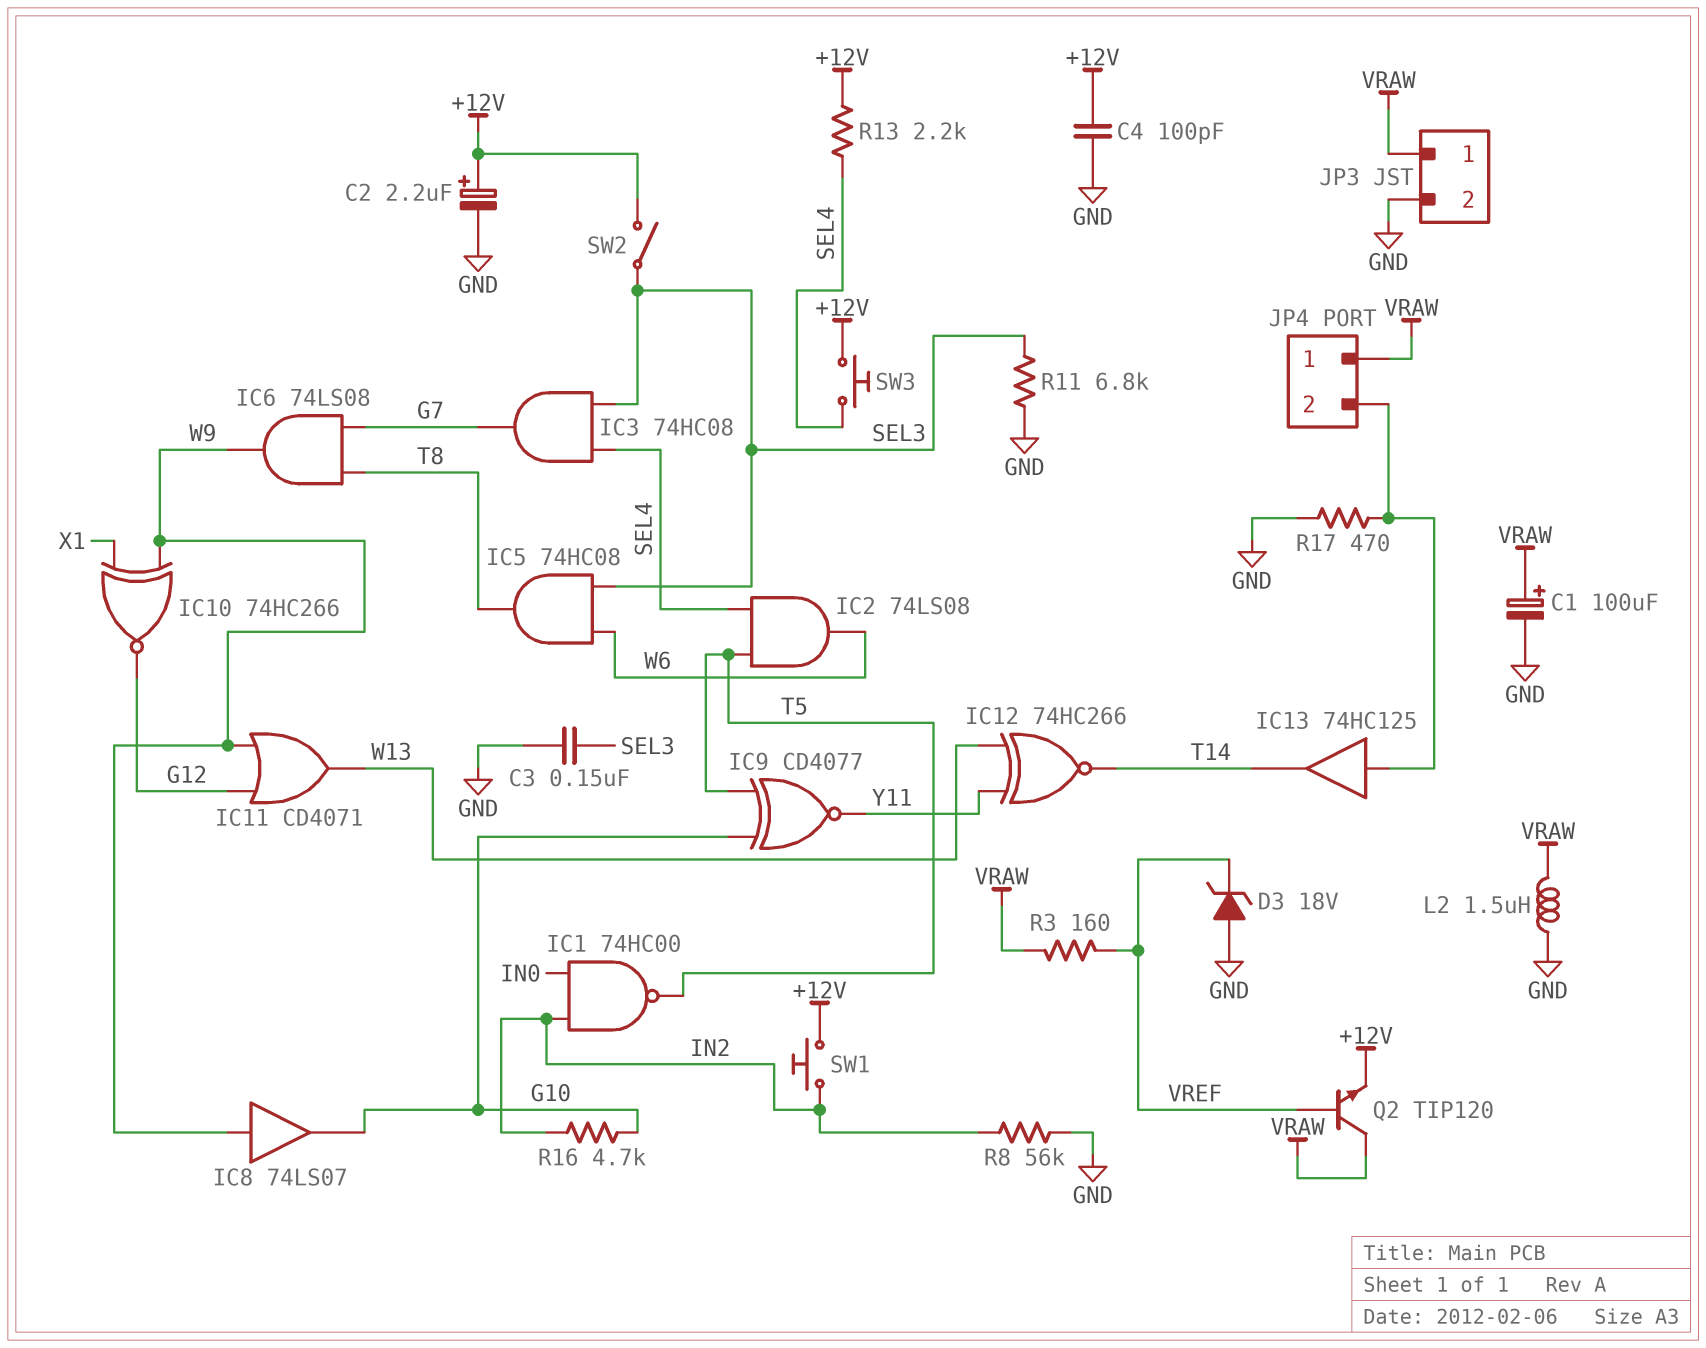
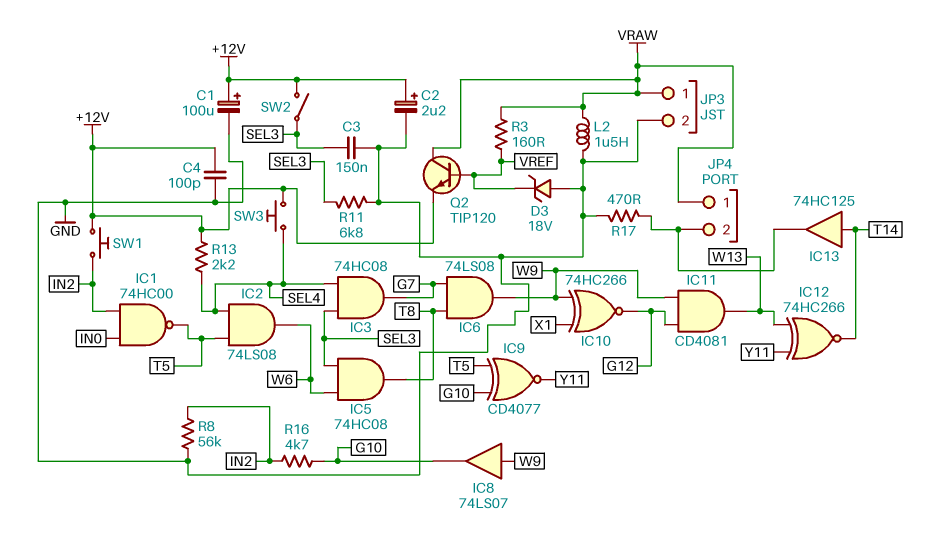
C1: 100uF (plus VRAW, minus GND) -> 100uF (plus +12V, minus GND)
IC11: OR CD4071 (in G12, in W9, out W13) -> AND CD4081 (in G12, in W9, out W13)
IC13: buffer 74HC125 (in JP4/2, out T14) -> buffer 74HC125 (in T14, out JP4/2)

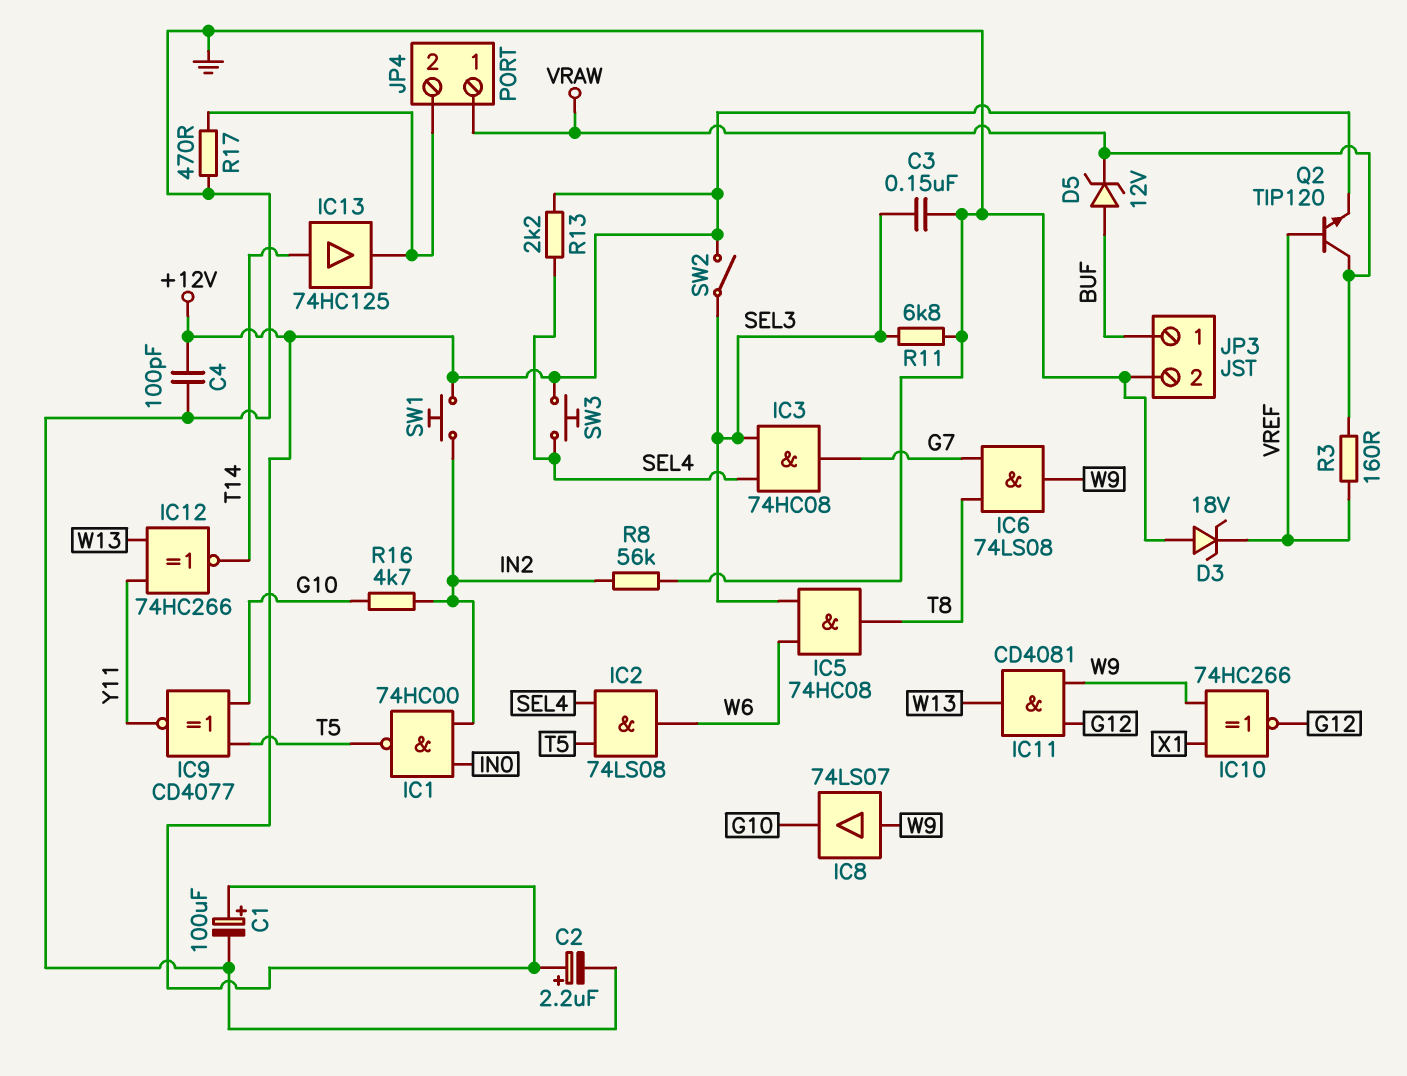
D5: none -> zener 12V (A BUF, K VRAW)
JP3 pin 1: VRAW -> BUF
L2: 1.5uH (GND, VRAW) -> none

